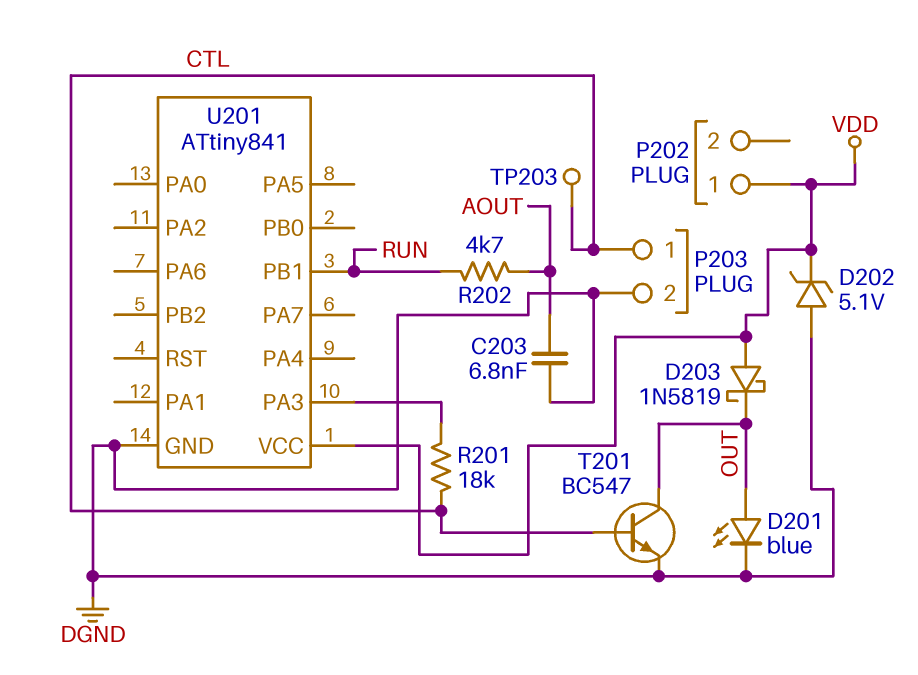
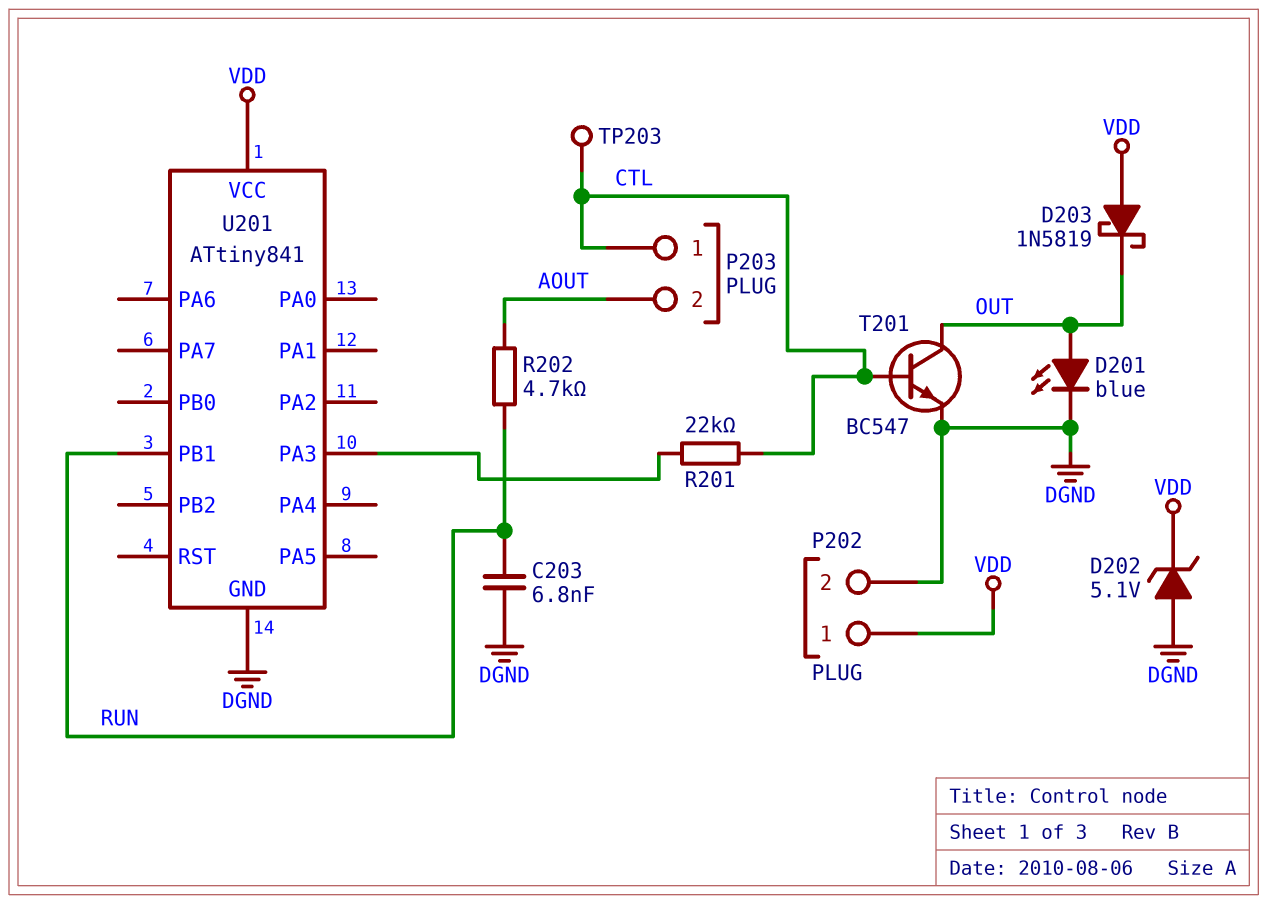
C203: 6.8nF (AOUT, DGND) -> 6.8nF (DGND, RUN)
P202 pin 2: none -> DGND
P203 pin 2: DGND -> AOUT
R201: 18k (CTL, U201/PA3) -> 22k (CTL, U201/PA3)

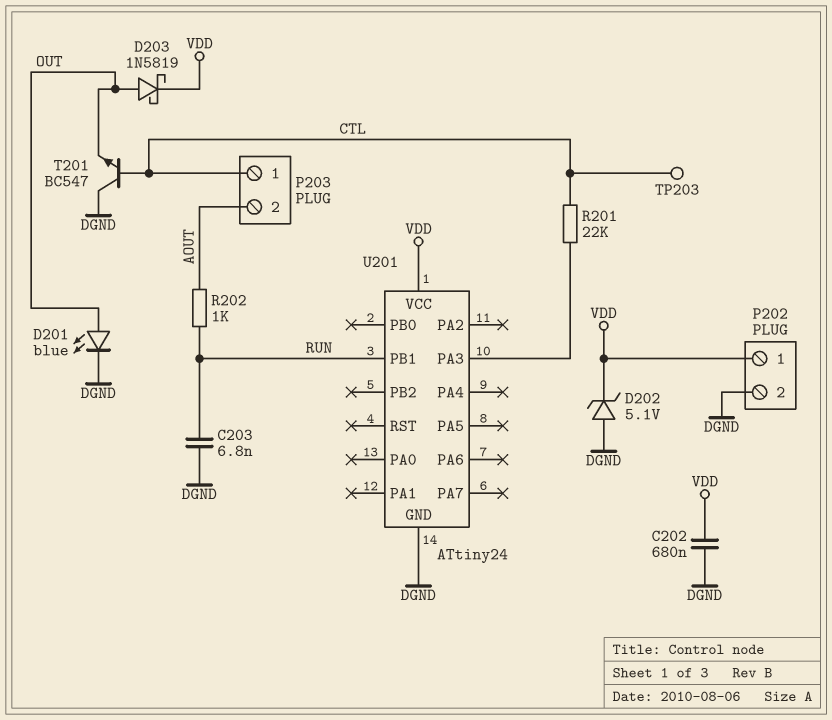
C202: none -> 680nF (DGND, VDD)
D203: schottky 1N5819 (A VDD, K OUT) -> schottky 1N5819 (A OUT, K VDD)
R202: 4.7k (AOUT, RUN) -> 1k (AOUT, RUN)
T201: NPN BC547 (B CTL, C OUT, E DGND) -> NPN BC547 (B CTL, C DGND, E OUT)
U201: ATtiny841 -> ATtiny24

